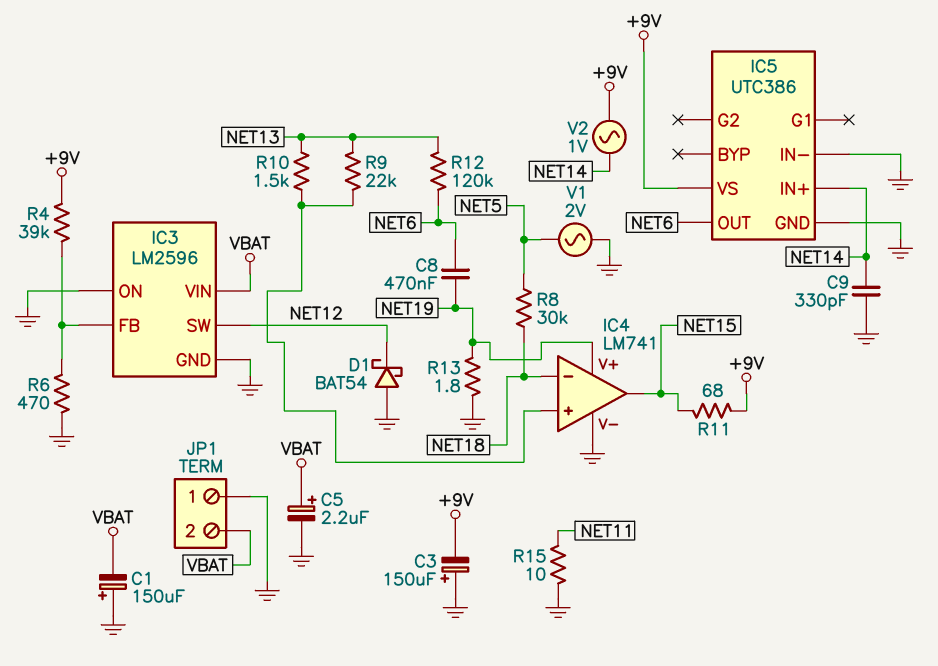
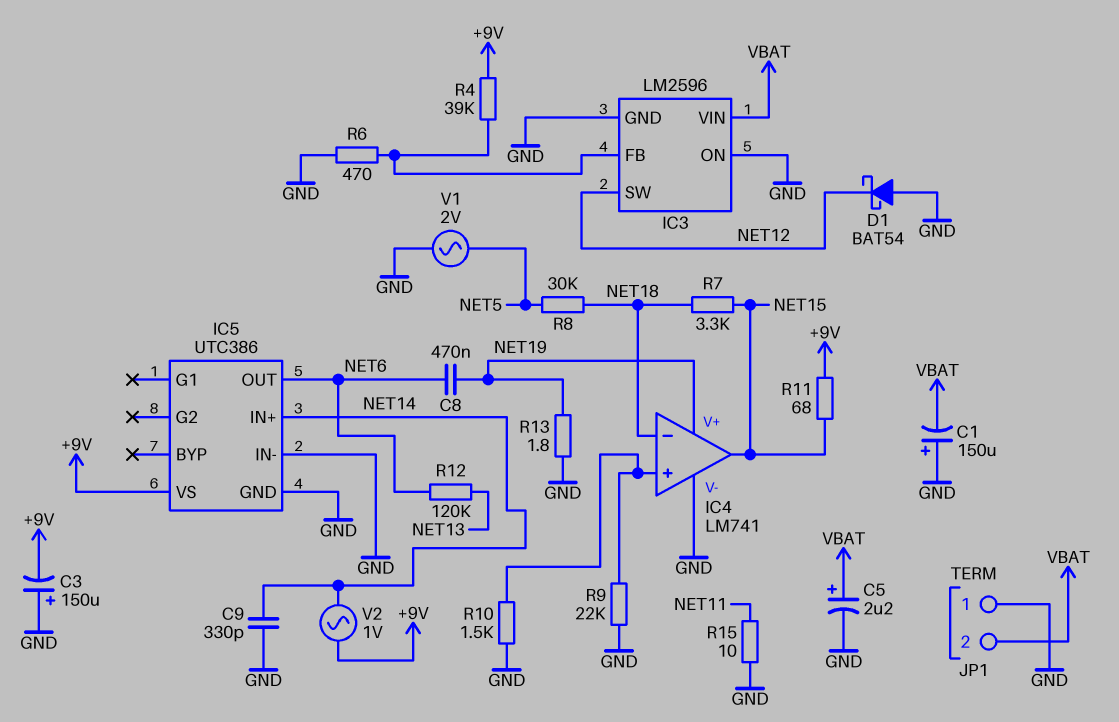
R7: none -> 3.3k (NET15, NET18)
R9: 22k (IC4/in+, NET13) -> 22k (GND, IC4/in+)
R10: 1.5k (IC4/in+, NET13) -> 1.5k (GND, IC4/in+)

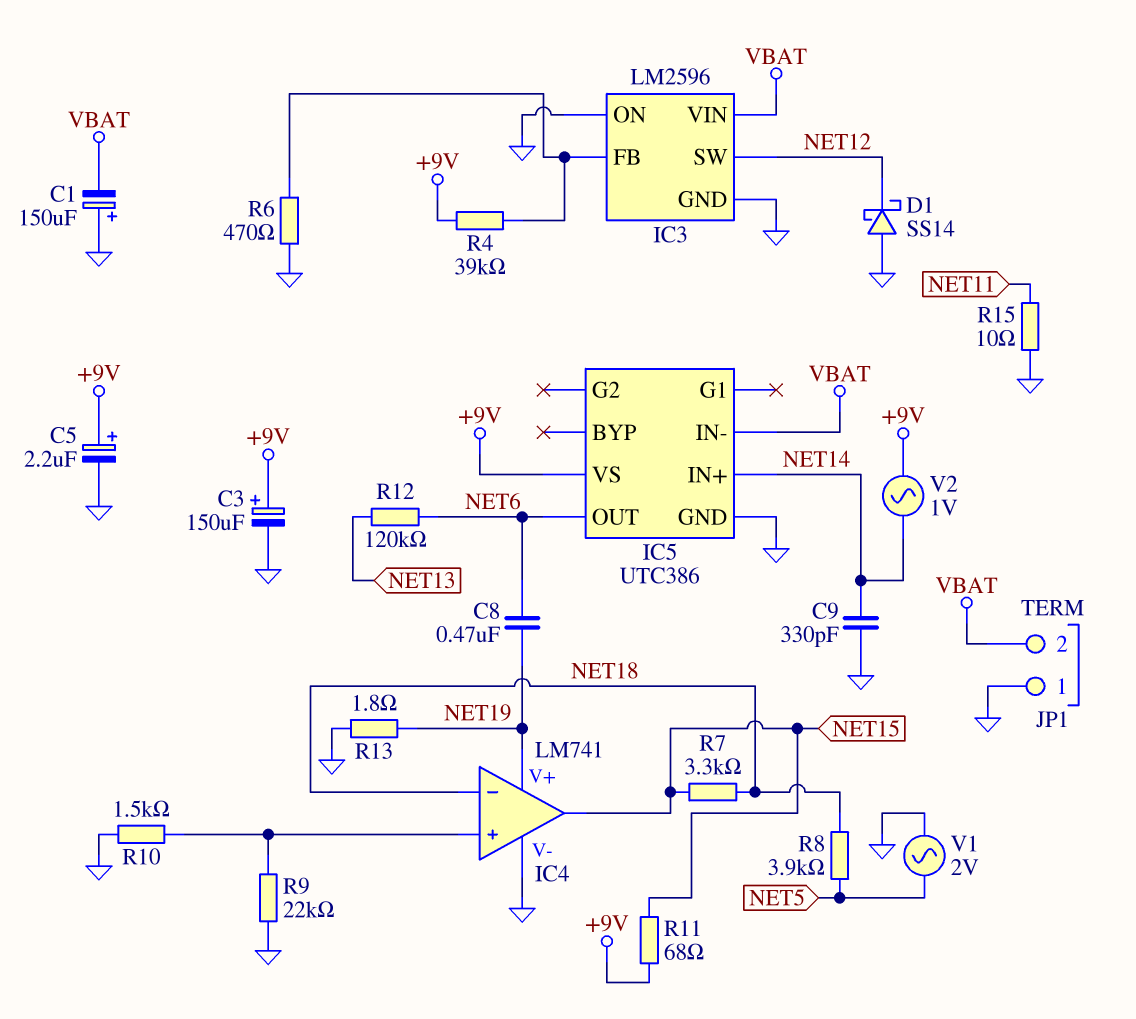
C3: 150uF (plus GND, minus +9V) -> 150uF (plus +9V, minus GND)
C5: 2.2uF (plus VBAT, minus GND) -> 2.2uF (plus +9V, minus GND)
D1: schottky BAT54 (A GND, K NET12) -> schottky SS14 (A GND, K NET12)
IC5 pin IN-: GND -> VBAT
R8: 30k (NET5, NET18) -> 3.9k (NET5, NET18)

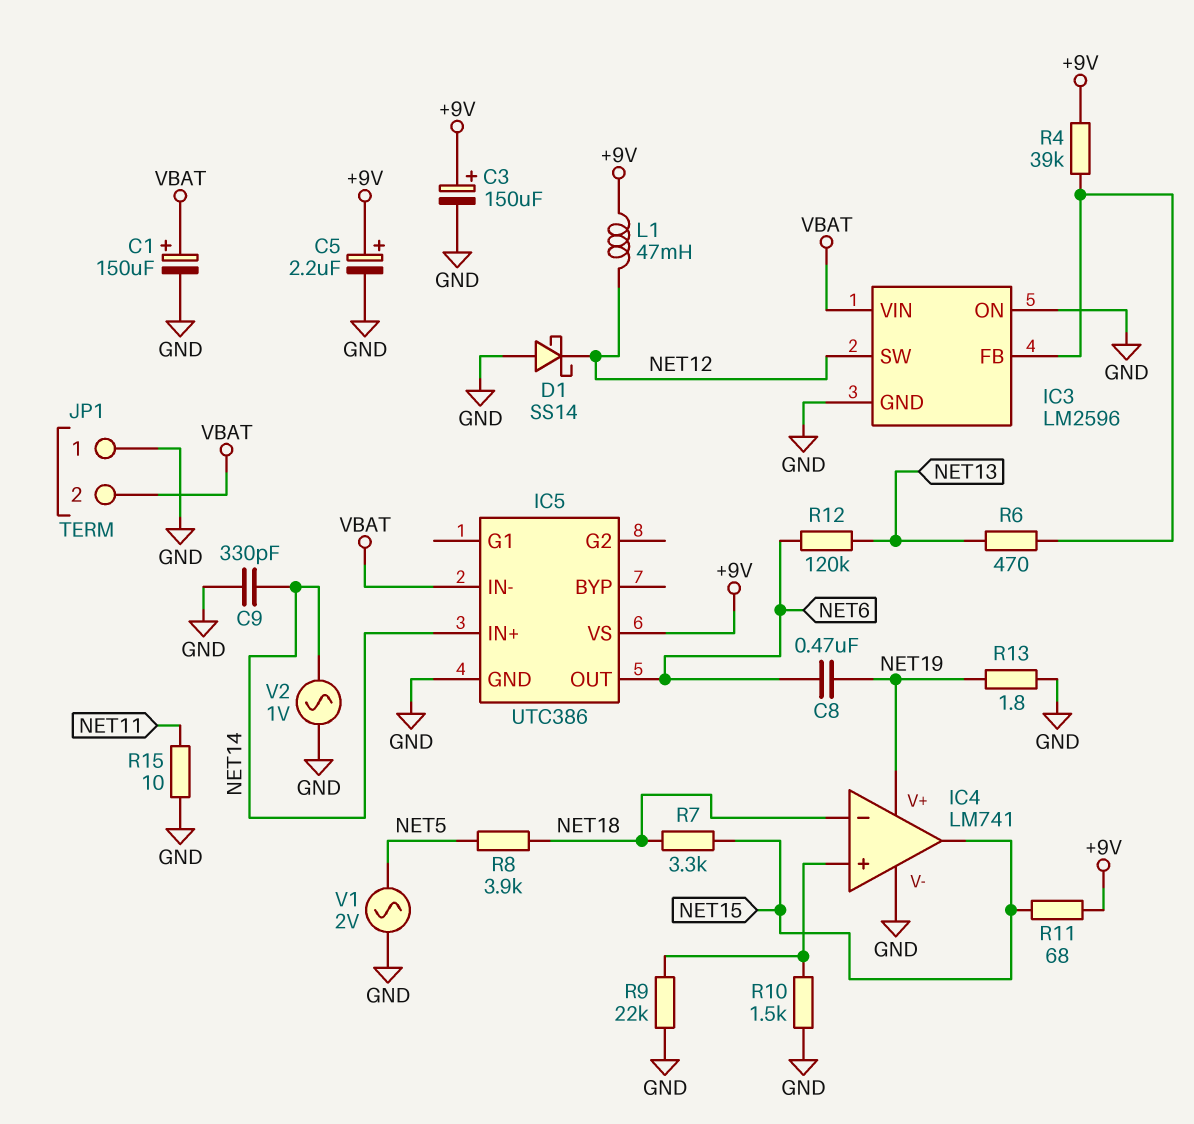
C1: 150uF (plus GND, minus VBAT) -> 150uF (plus VBAT, minus GND)
L1: none -> 47mH (+9V, NET12)
R6: 470 (GND, IC3/FB) -> 470 (IC3/FB, NET13)
V2: AC 1V (+9V, NET14) -> AC 1V (GND, NET14)

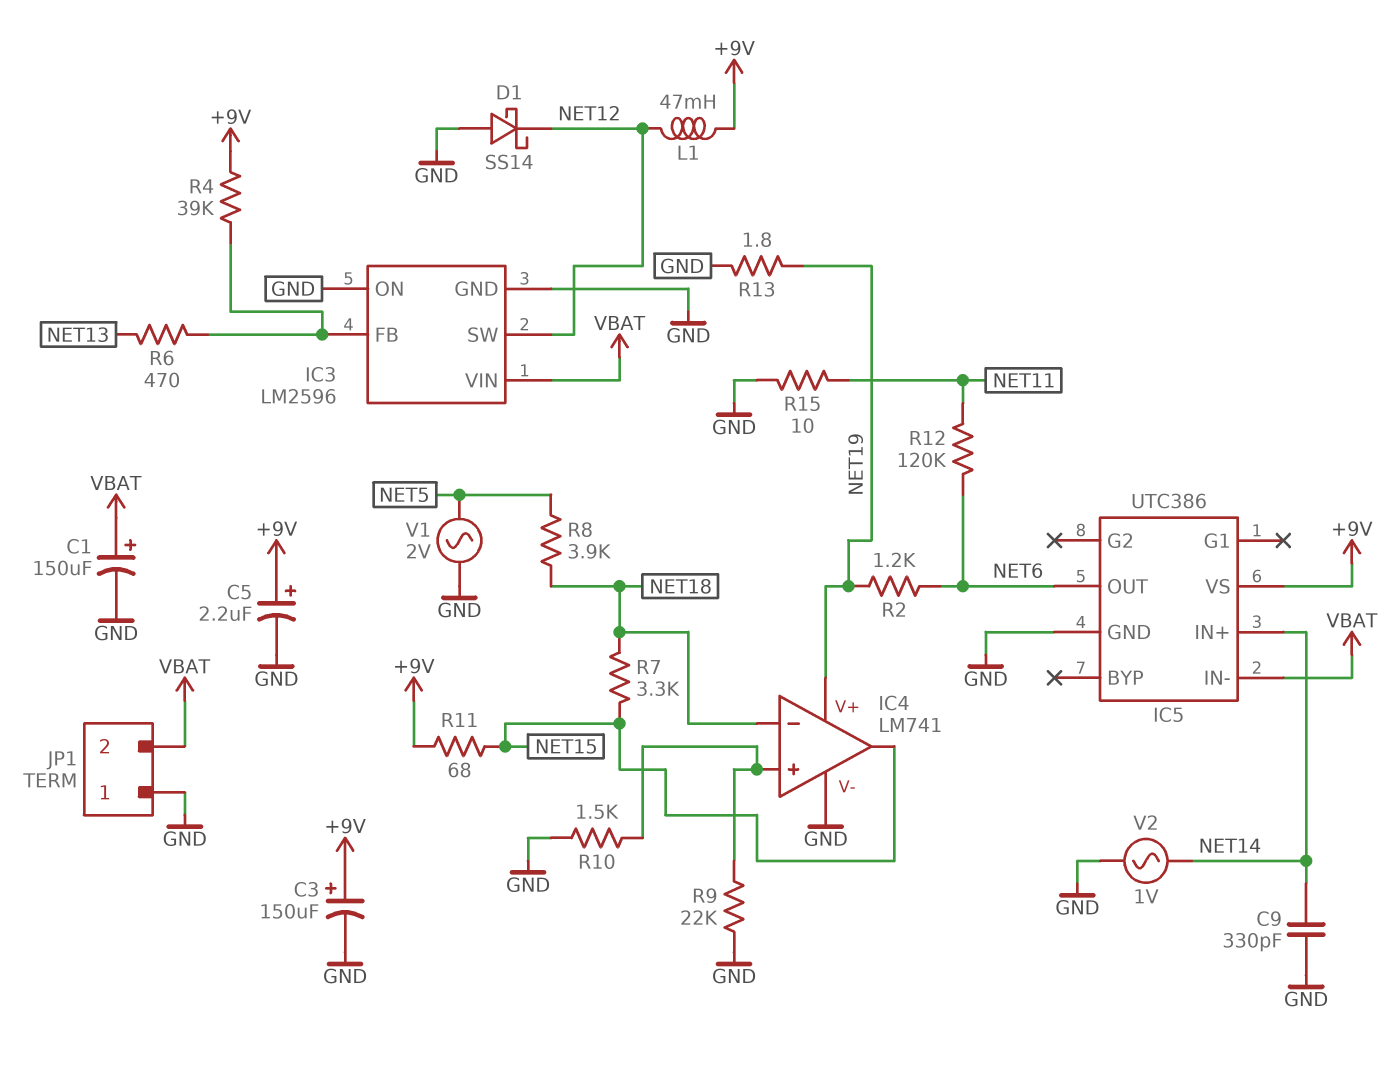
C8: 470nF (NET6, NET19) -> none
R2: none -> 1.2k (NET6, NET19)
R12: 120k (NET6, NET13) -> 120k (NET6, NET11)

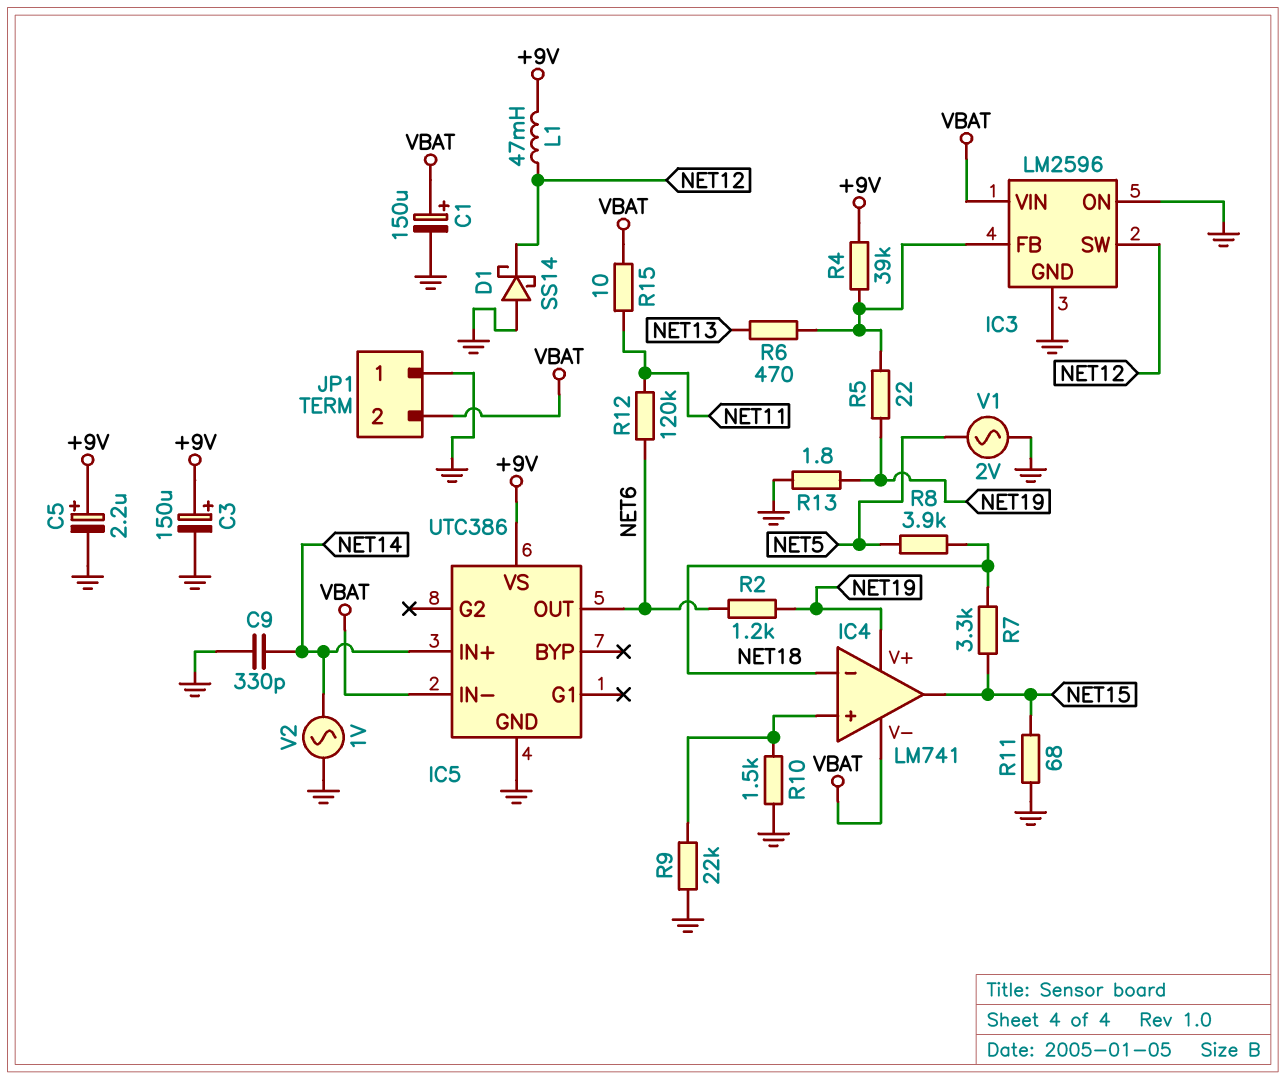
IC4 pin V-: GND -> VBAT
R5: none -> 22 (IC3/FB, NET19)
R11: 68 (+9V, NET15) -> 68 (GND, NET15)
R15: 10 (GND, NET11) -> 10 (NET11, VBAT)

